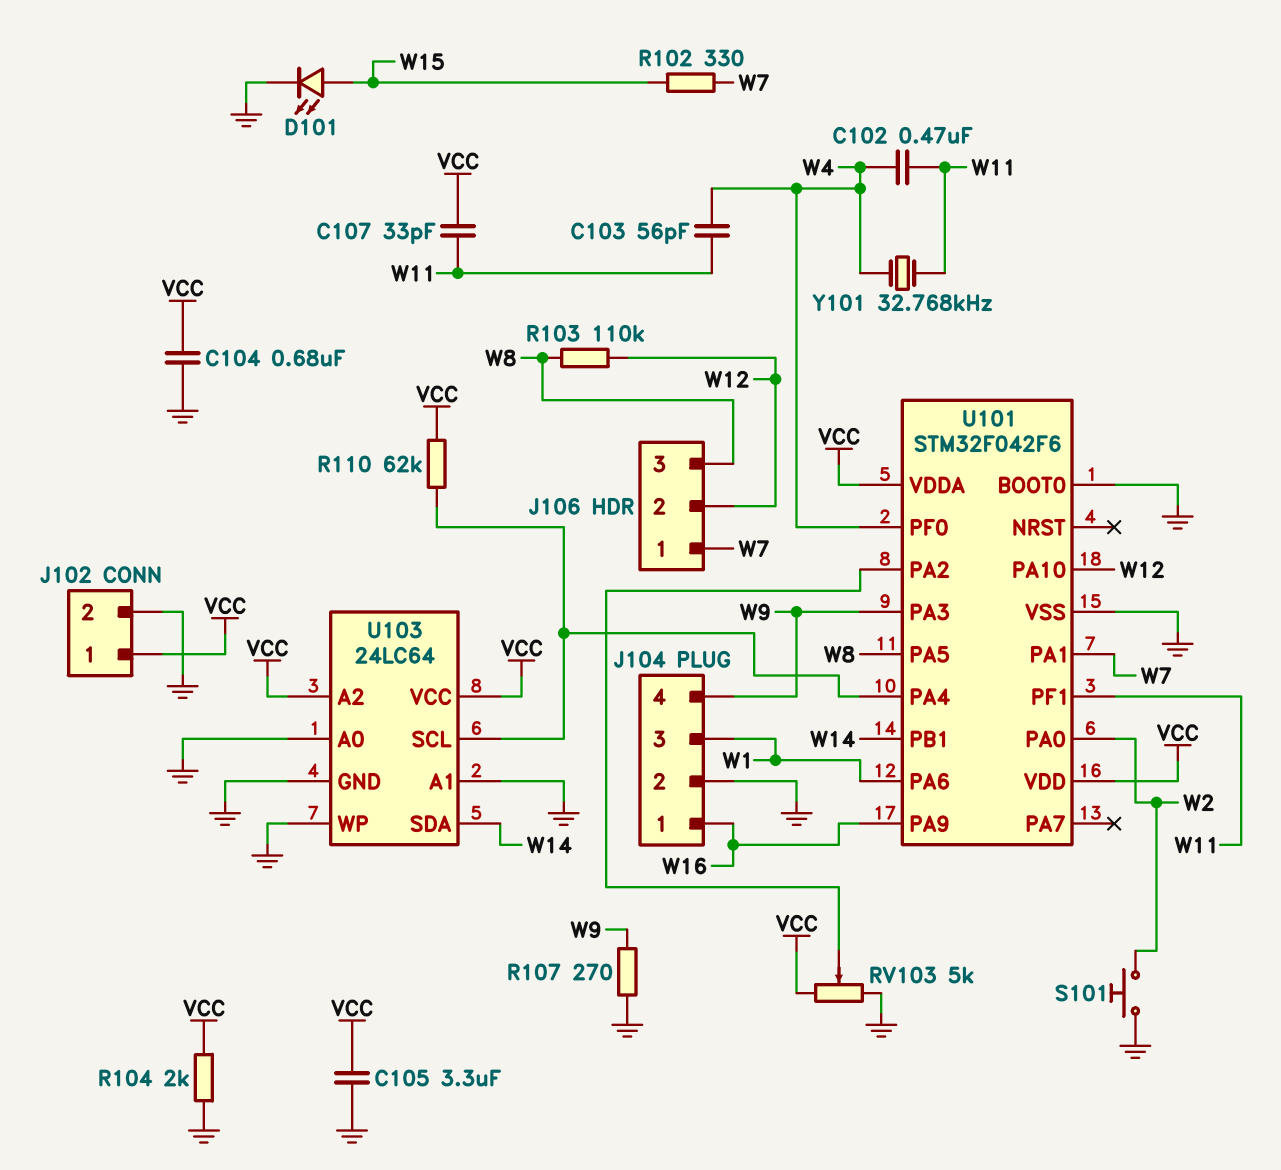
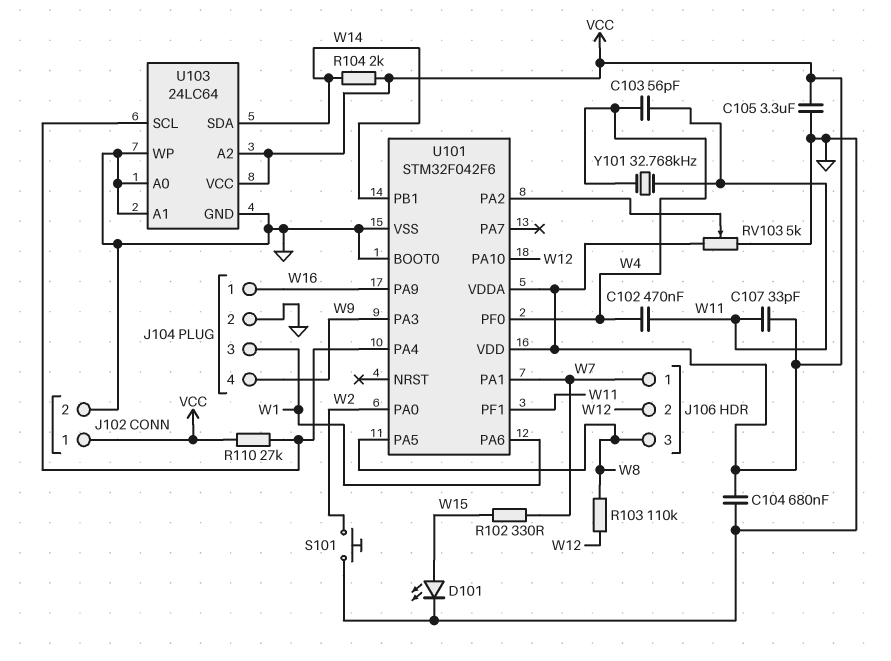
R104: 2k (GND, VCC) -> 2k (VCC, W14)
R107: 270 (GND, W9) -> none
R110: 62k (U101/PA4, VCC) -> 27k (U101/PA4, VCC)

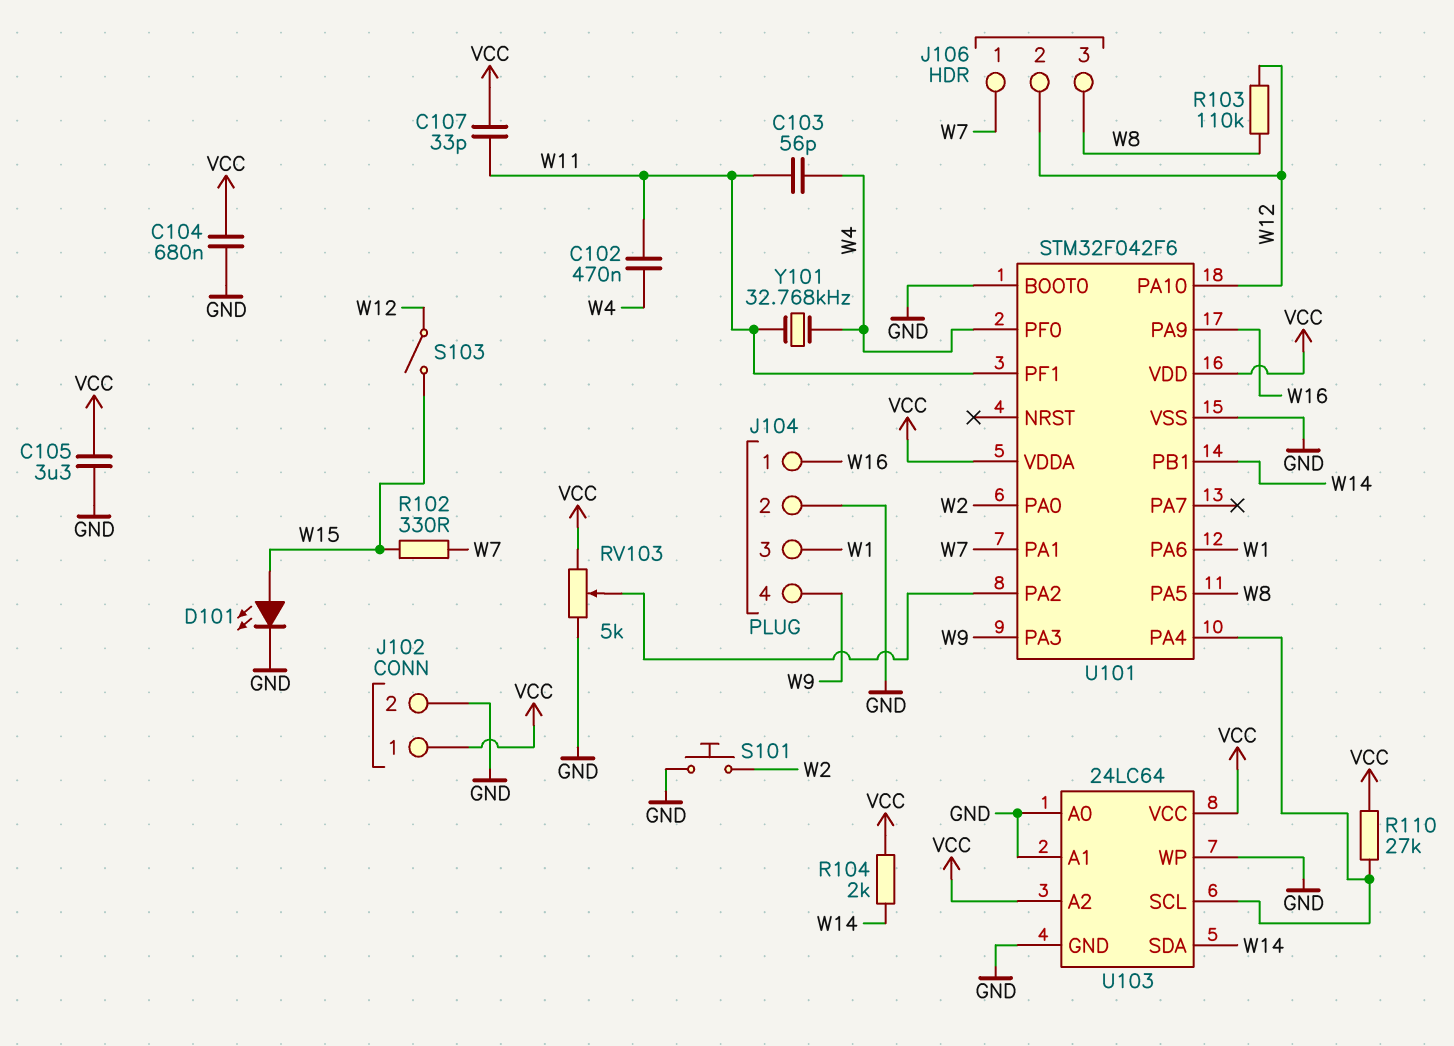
S103: none -> switch (W12, W15)

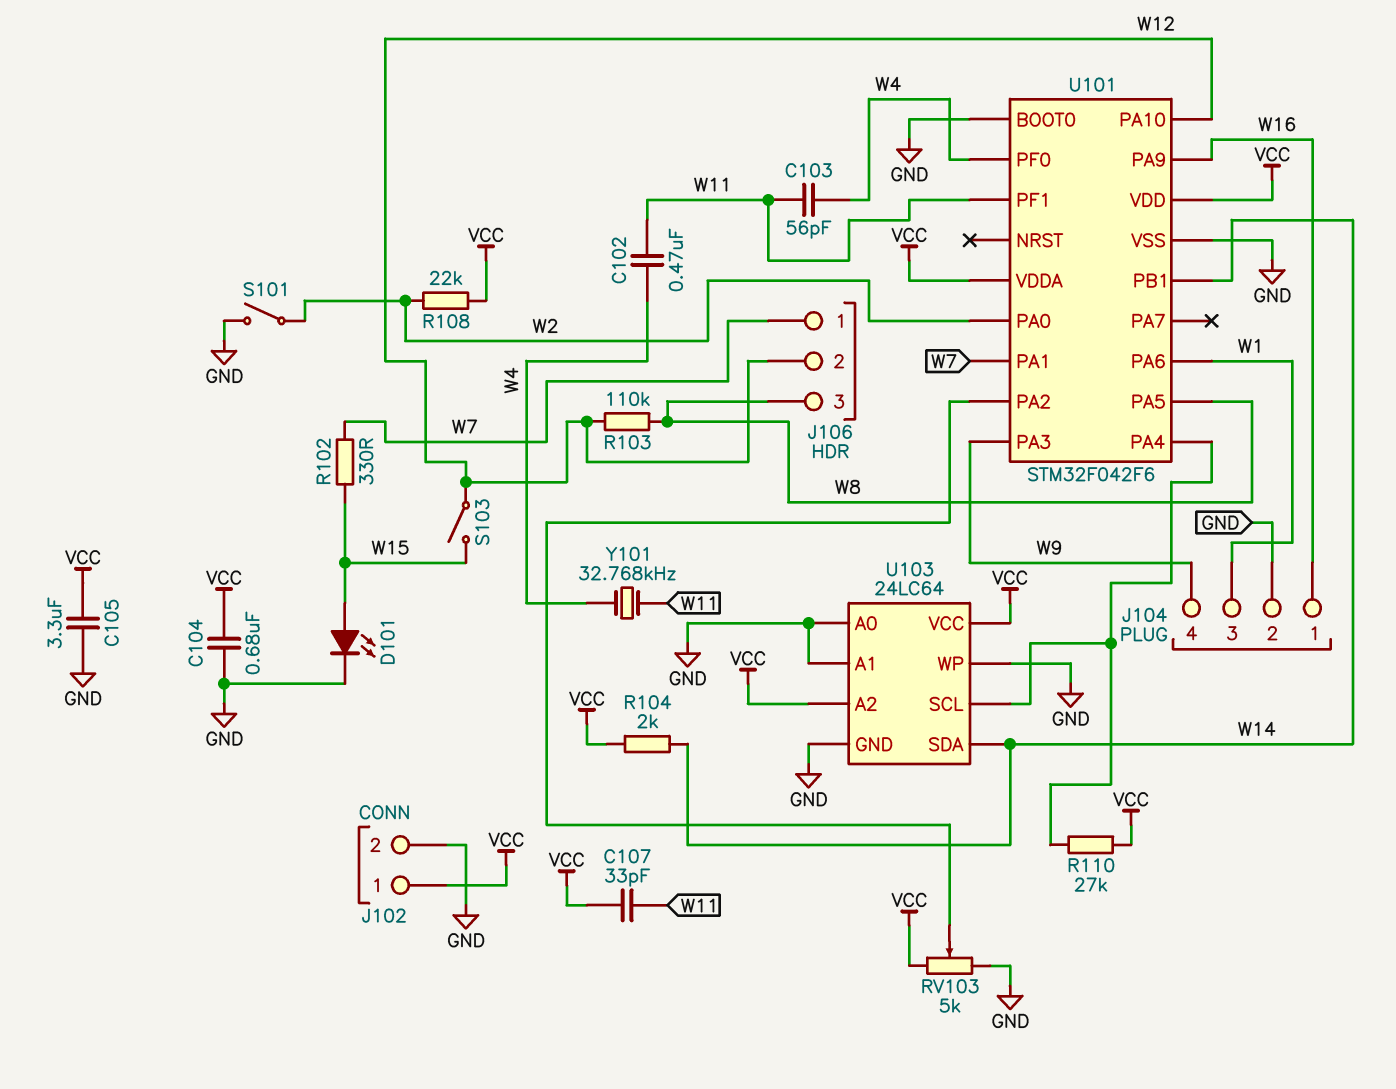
R108: none -> 22k (VCC, W2)
S101: button (GND, W2) -> switch (GND, W2)

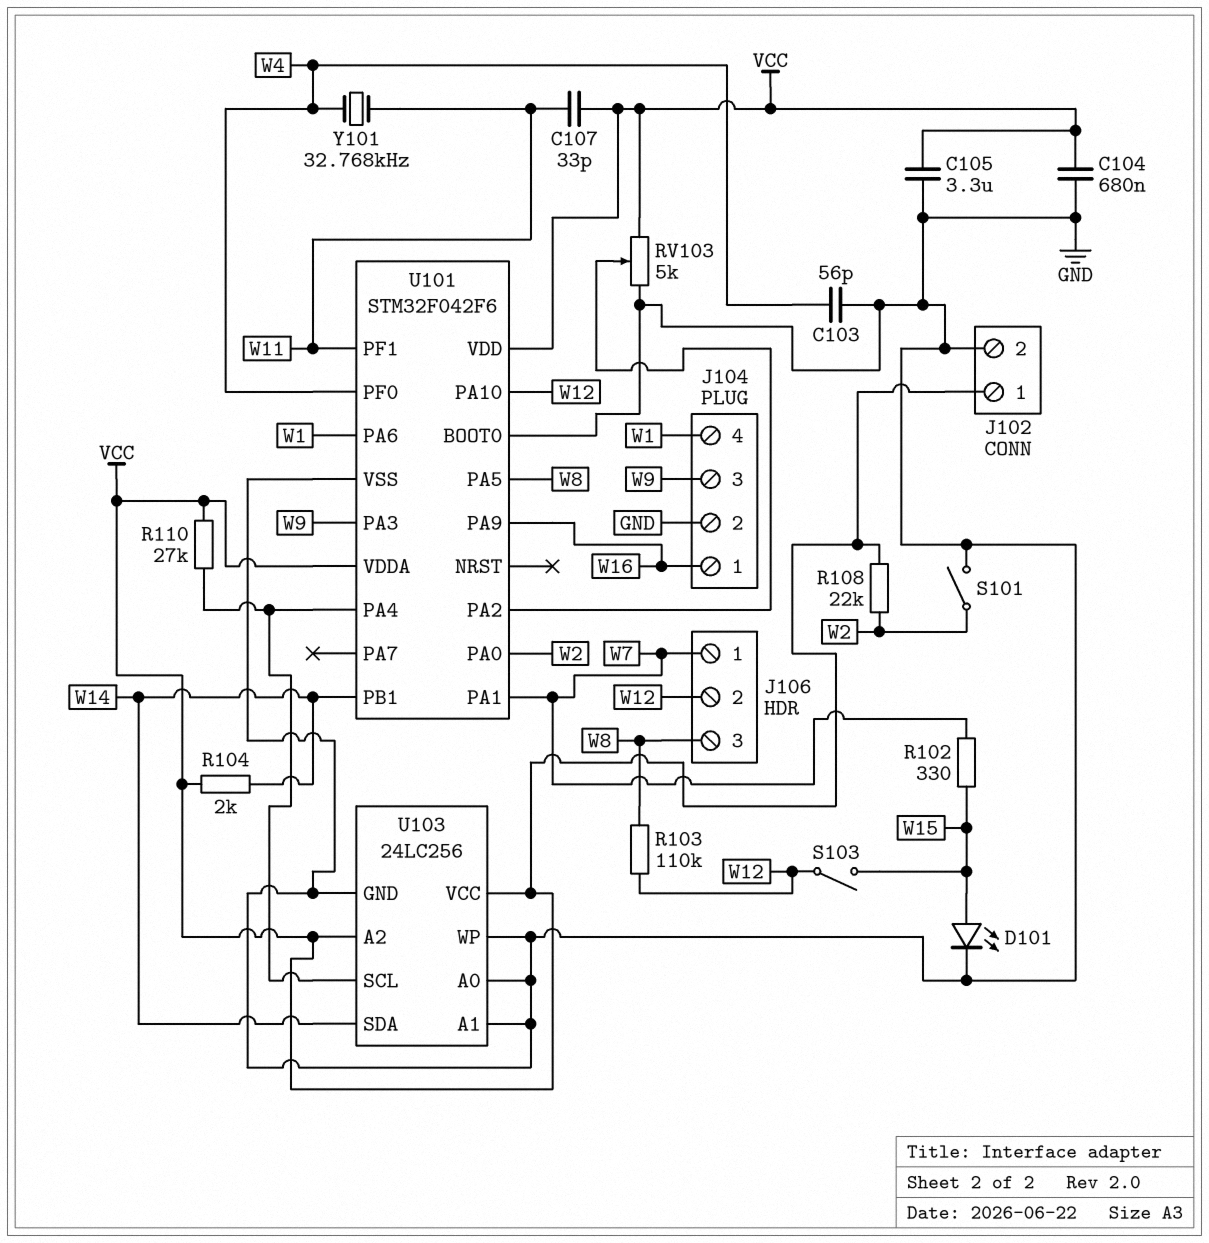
C102: 470nF (W4, W11) -> none
C103: 56pF (W4, W11) -> 56pF (GND, W4)
J104 pin 3: W1 -> W9
J104 pin 4: W9 -> W1
U103: 24LC64 -> 24LC256

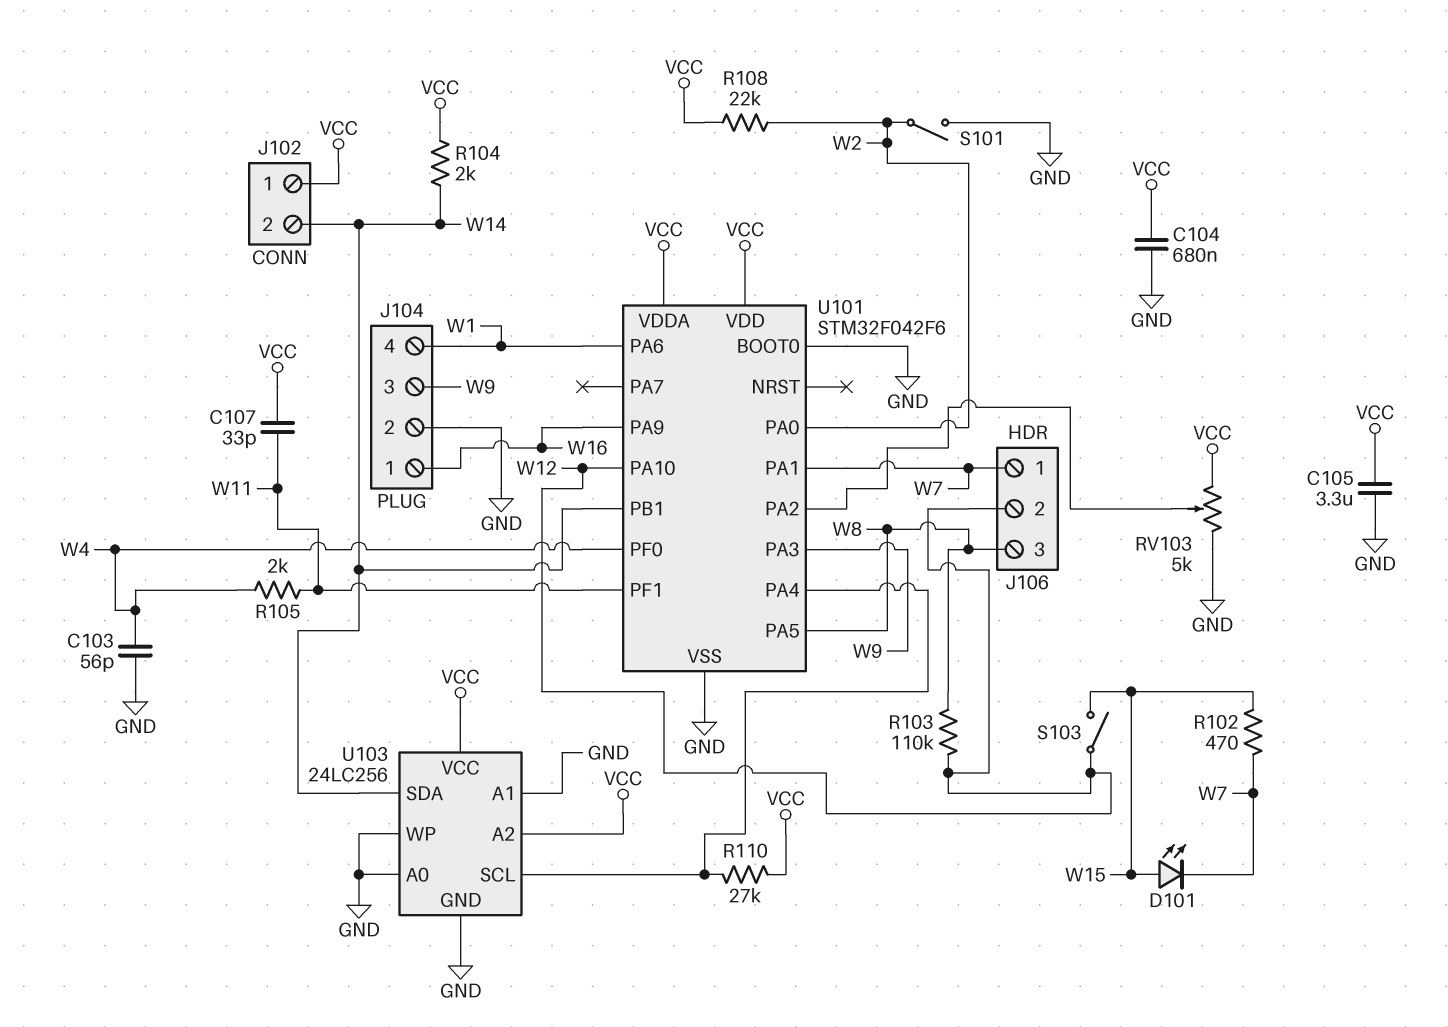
D101: LED (A W15, K GND) -> LED (A W15, K W7)
J102 pin 2: GND -> W14
R102: 330 (W7, W15) -> 470 (W7, W15)
R105: none -> 2k (W4, W11)
Y101: 32.768kHz (W4, W11) -> none

